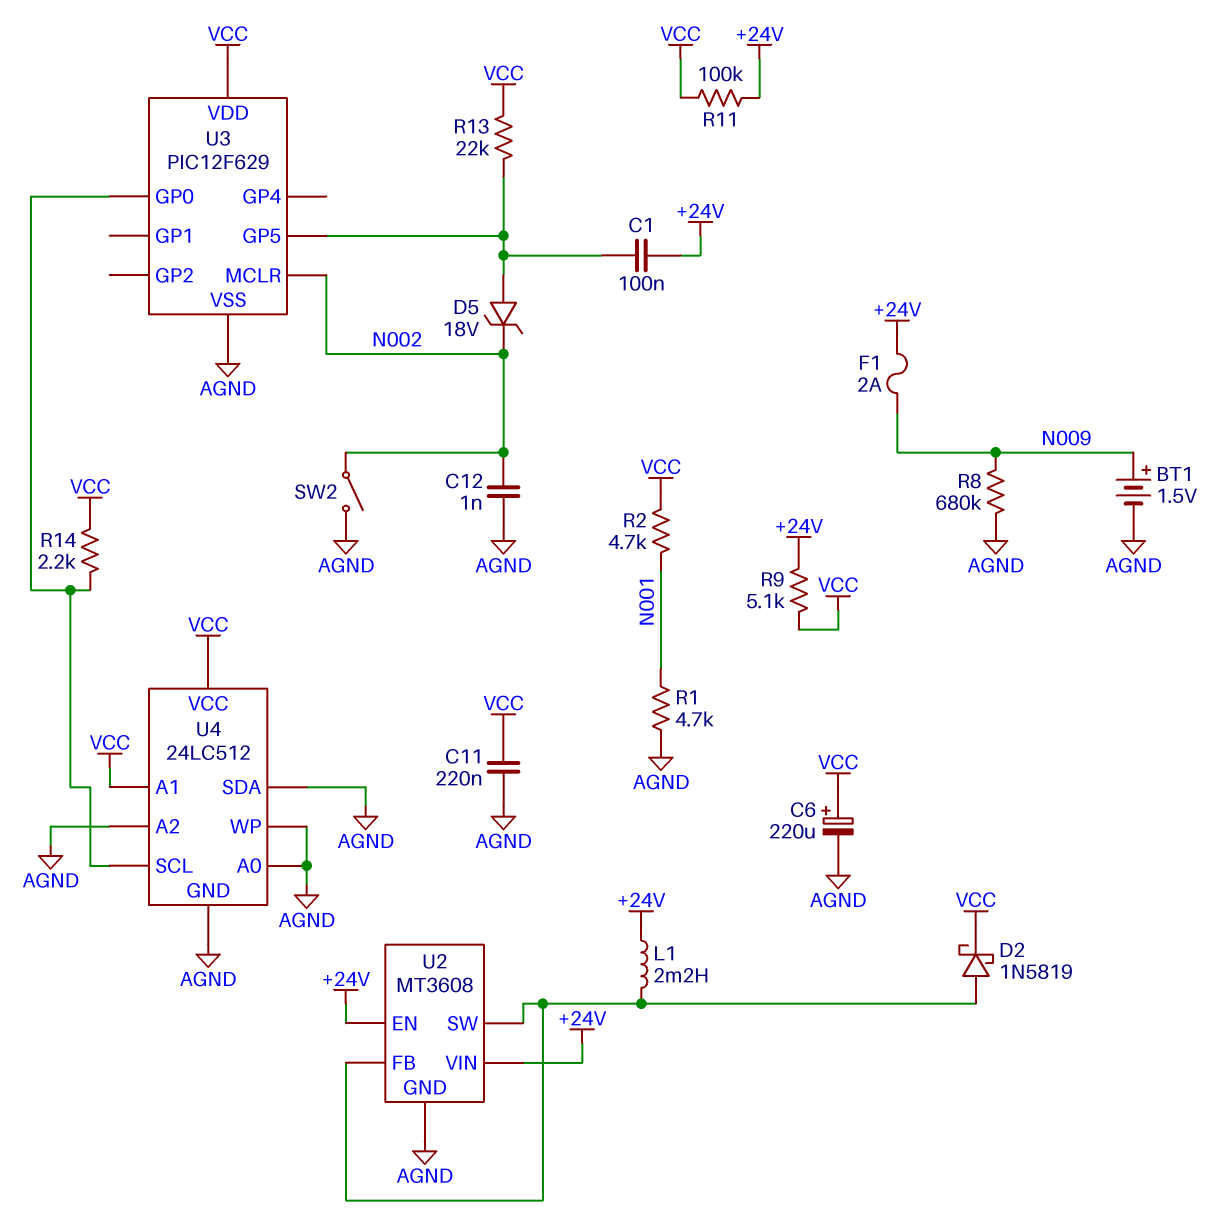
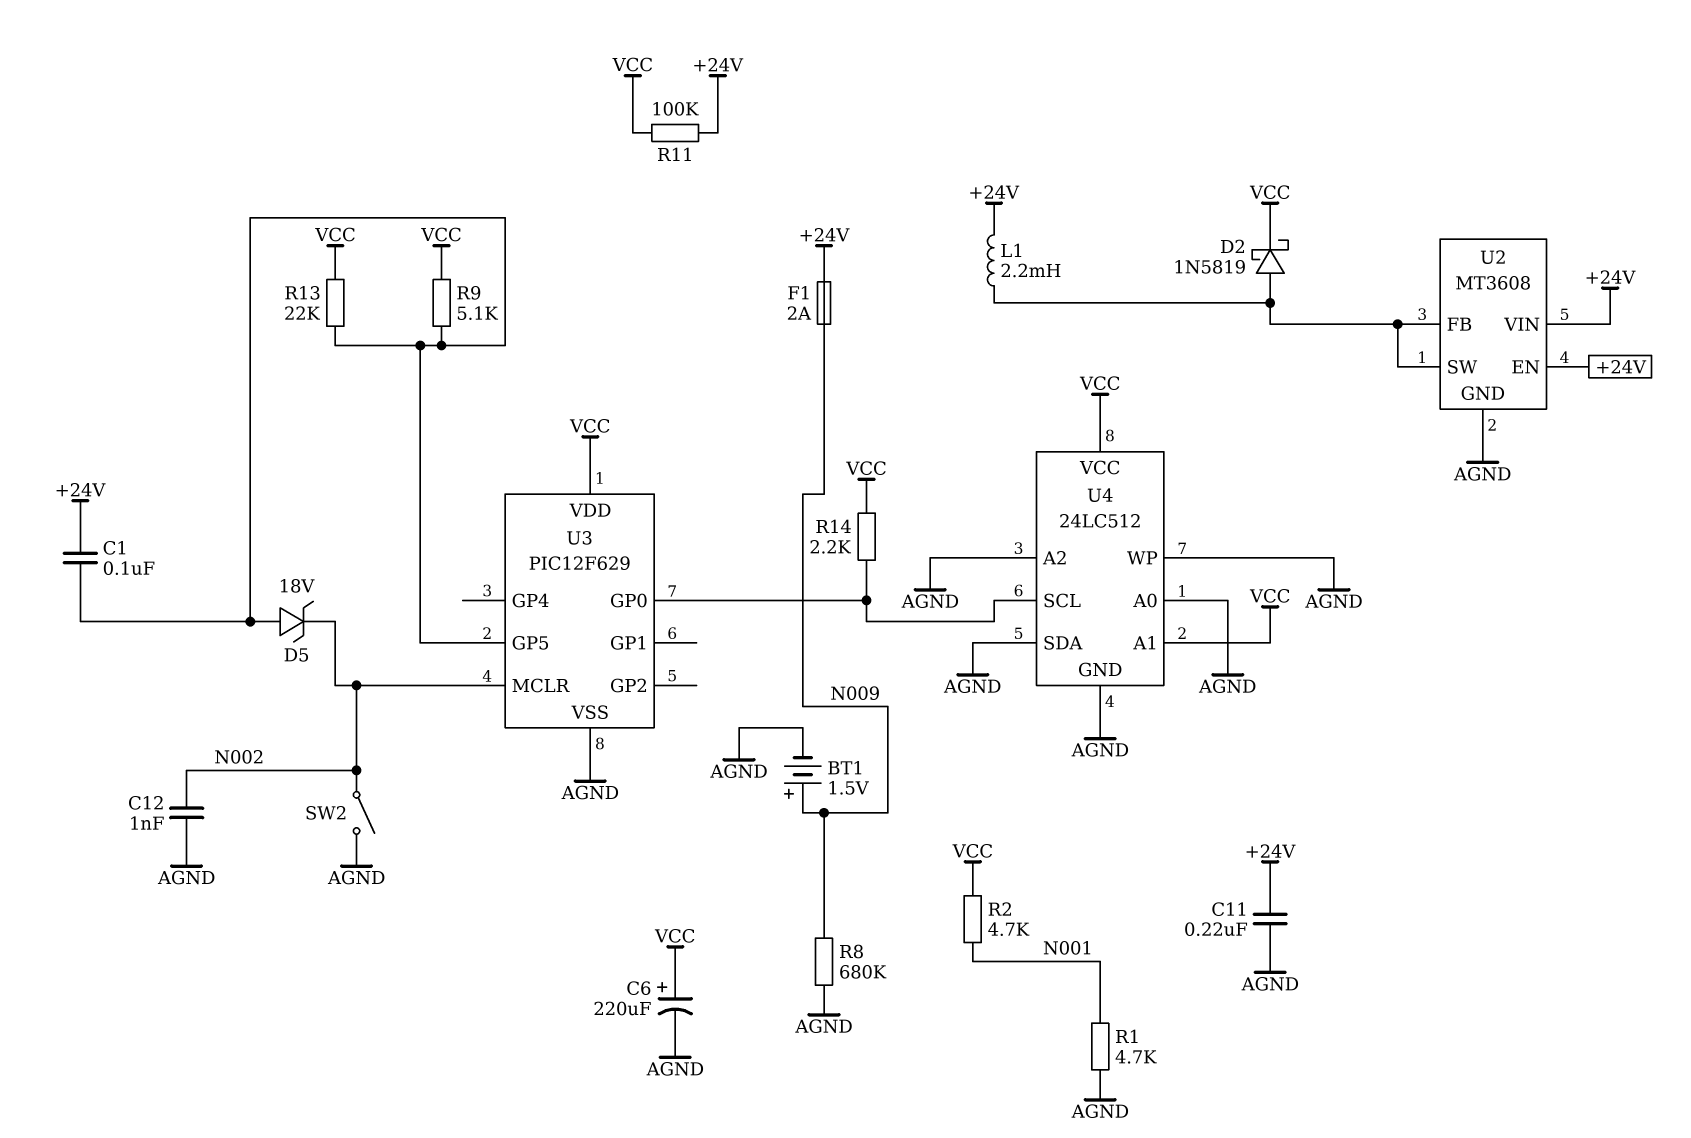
C11: 220nF (AGND, VCC) -> 220nF (+24V, AGND)
R9: 5.1k (+24V, VCC) -> 5.1k (U3/GP5, VCC)

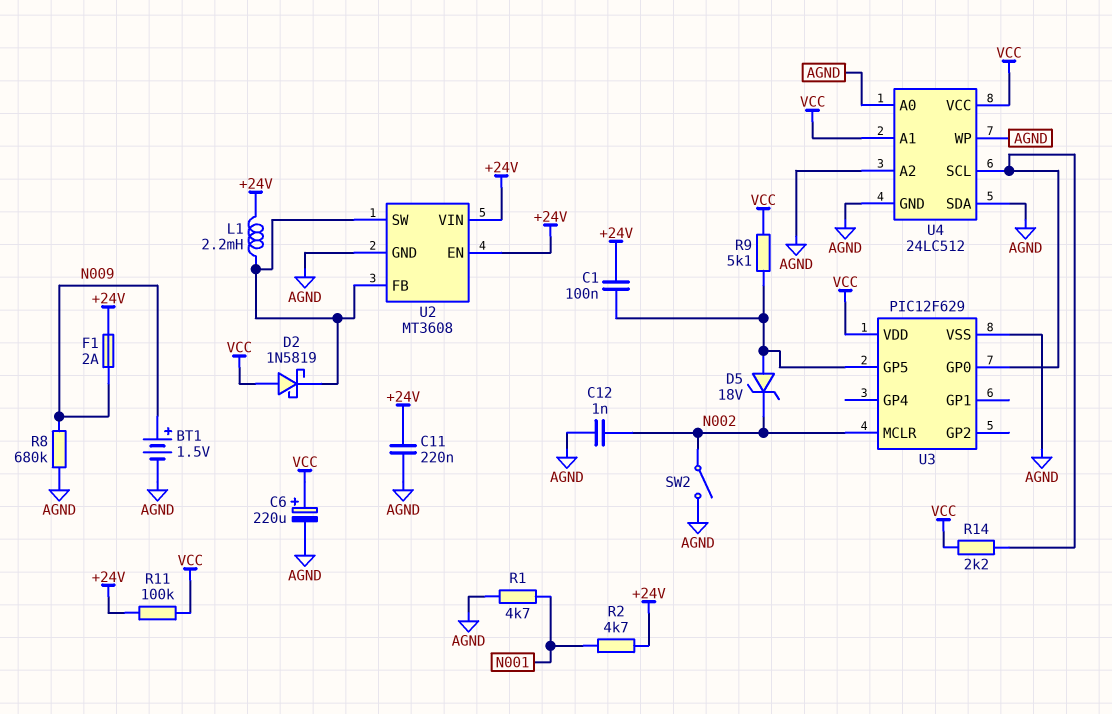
D2: schottky 1N5819 (A U2/FB, K VCC) -> schottky 1N5819 (A VCC, K U2/FB)
R2: 4.7k (N001, VCC) -> 4.7k (+24V, N001)
R13: 22k (U3/GP5, VCC) -> none

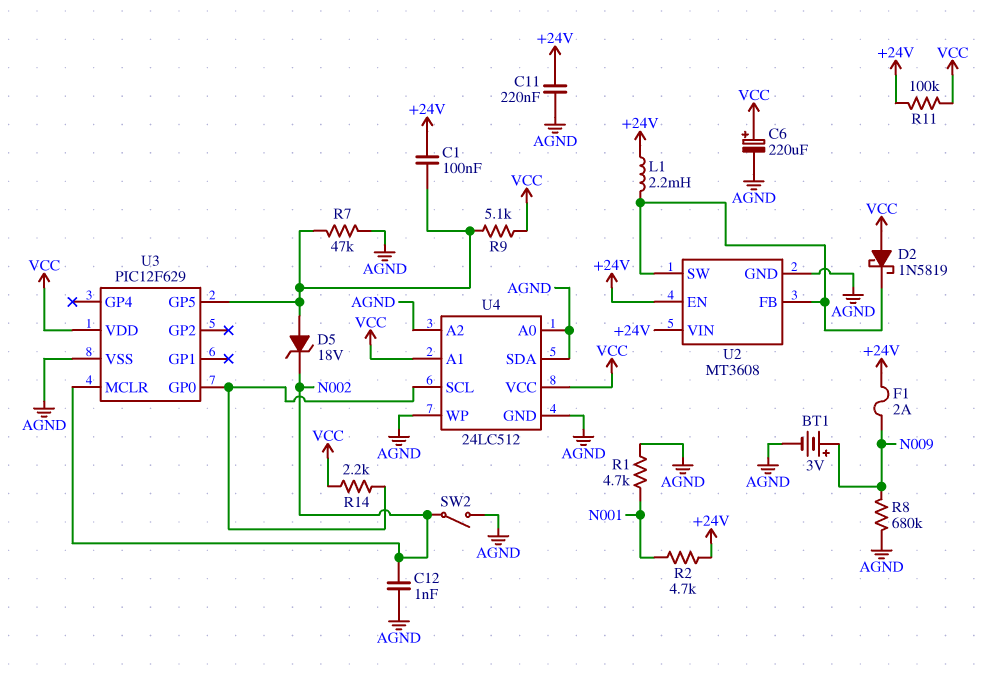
BT1: 1.5V (plus N009, minus AGND) -> 3V (plus N009, minus AGND)
R7: none -> 47k (AGND, U3/GP5)

